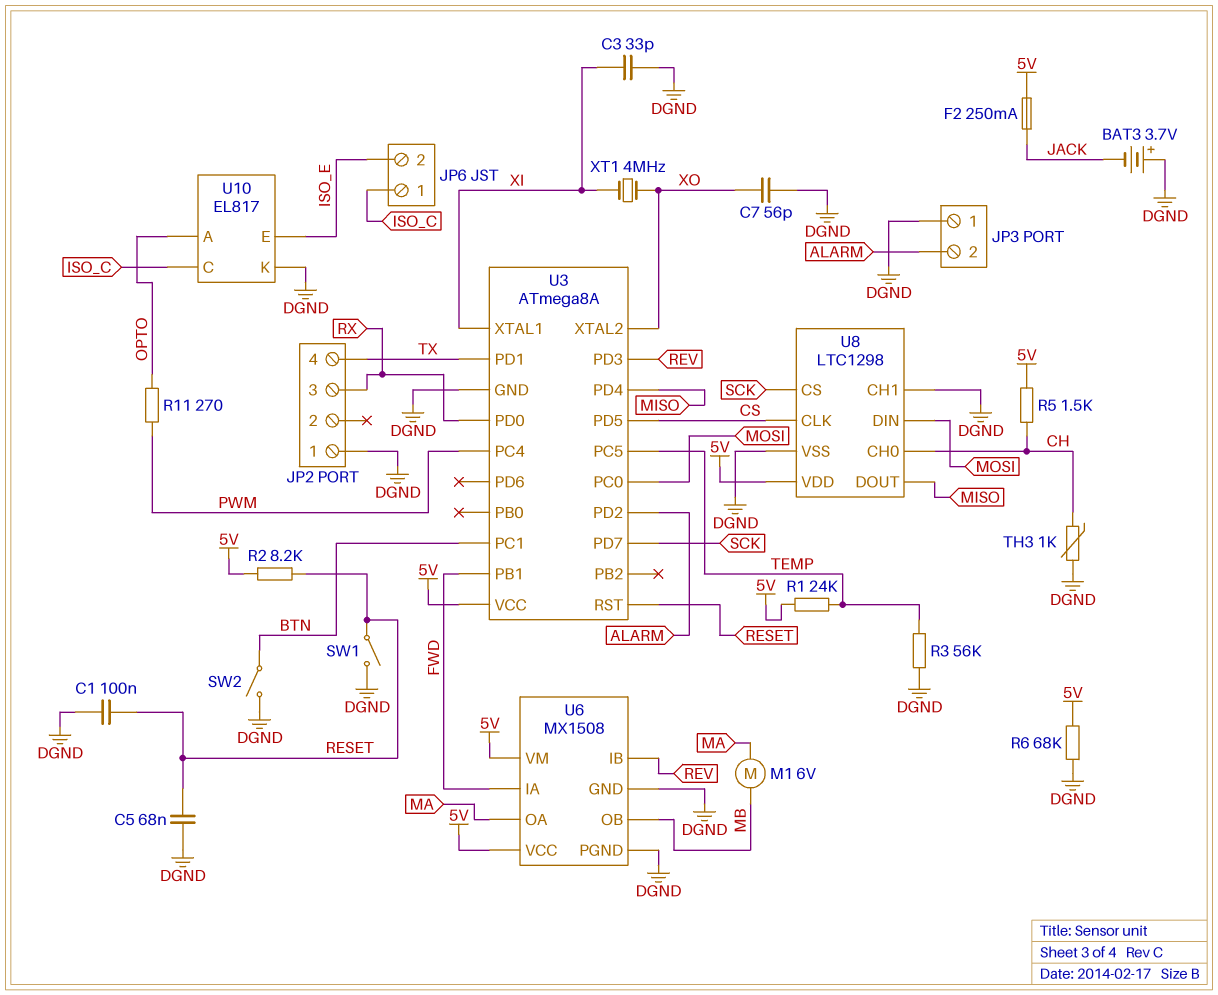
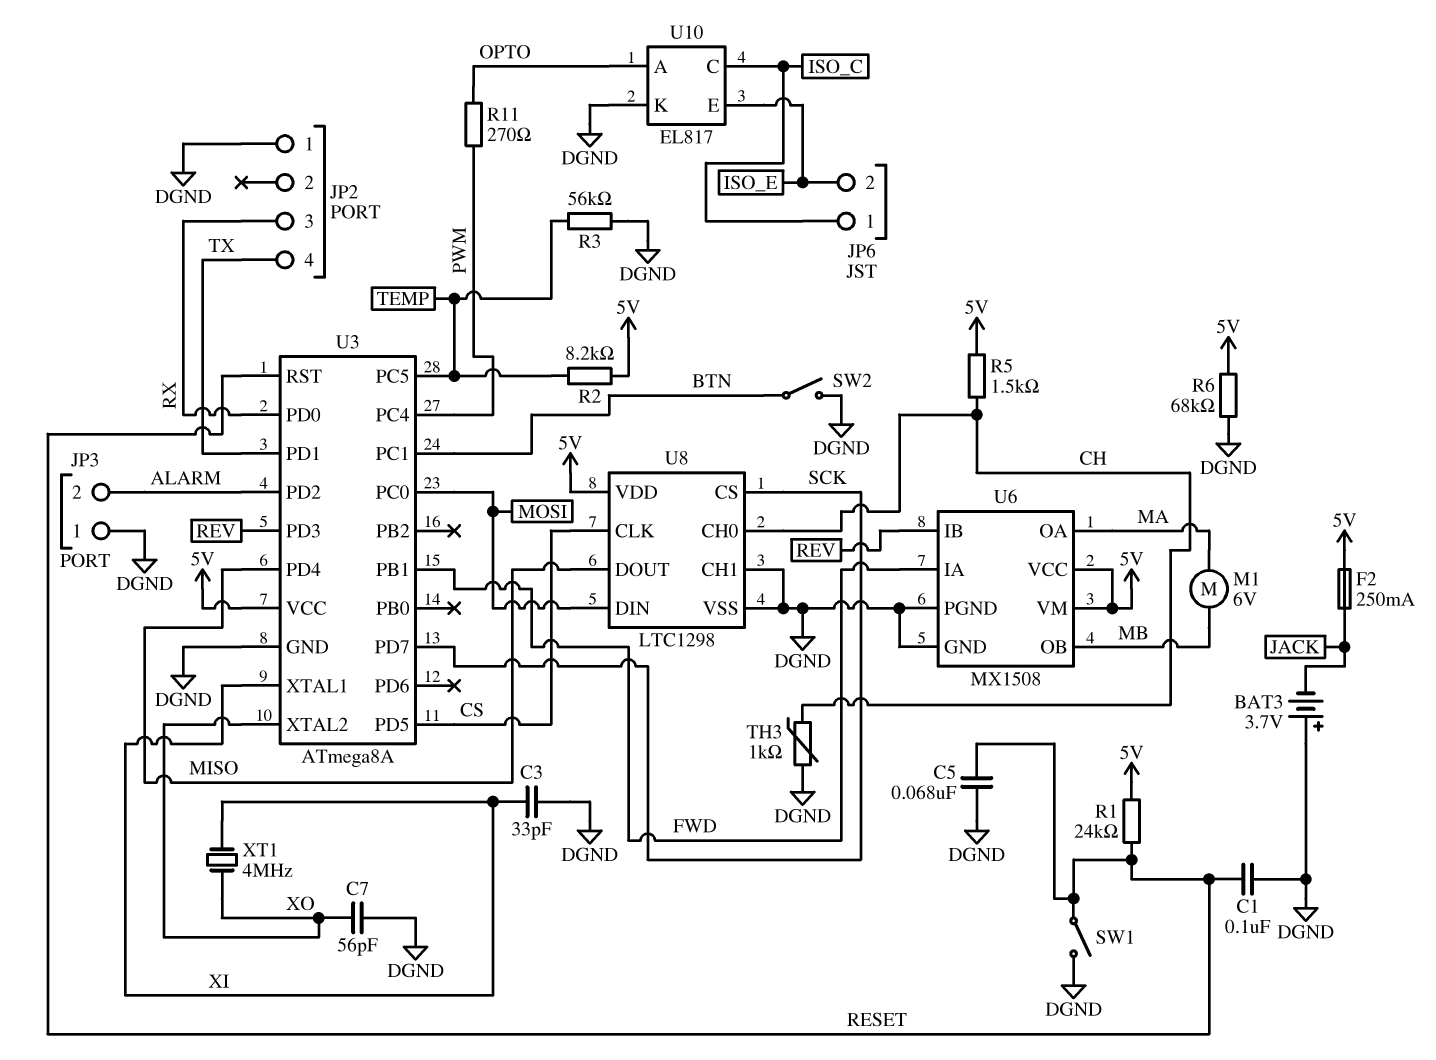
R1: 24k (5V, TEMP) -> 24k (5V, RESET)
R2: 8.2k (5V, RESET) -> 8.2k (5V, TEMP)

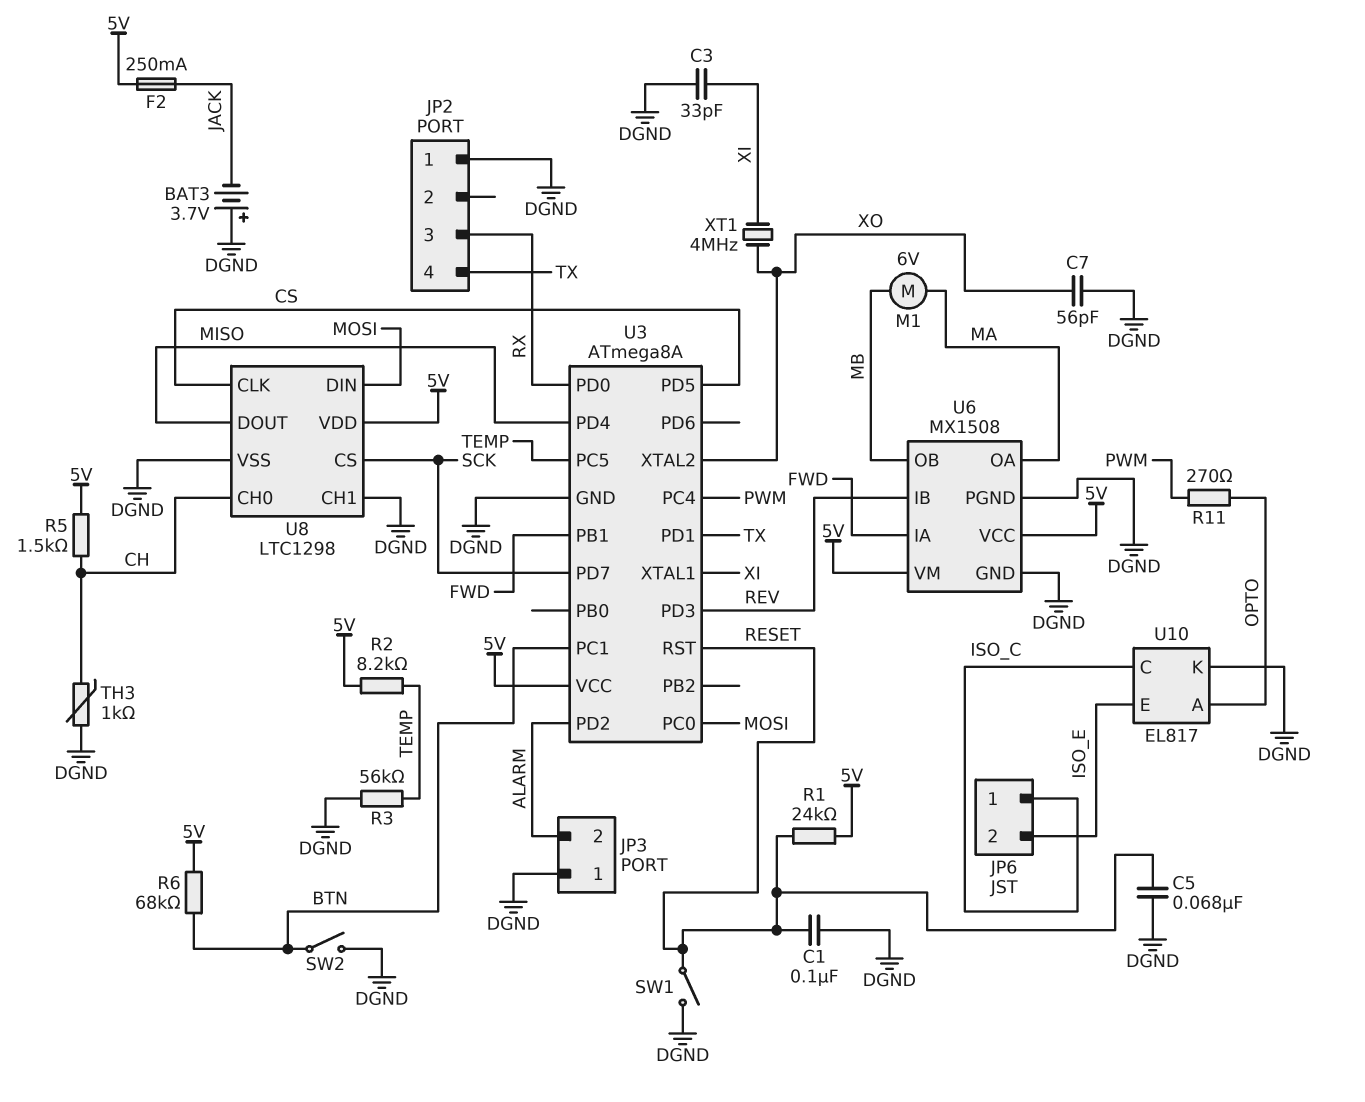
R6: 68k (5V, DGND) -> 68k (5V, BTN)

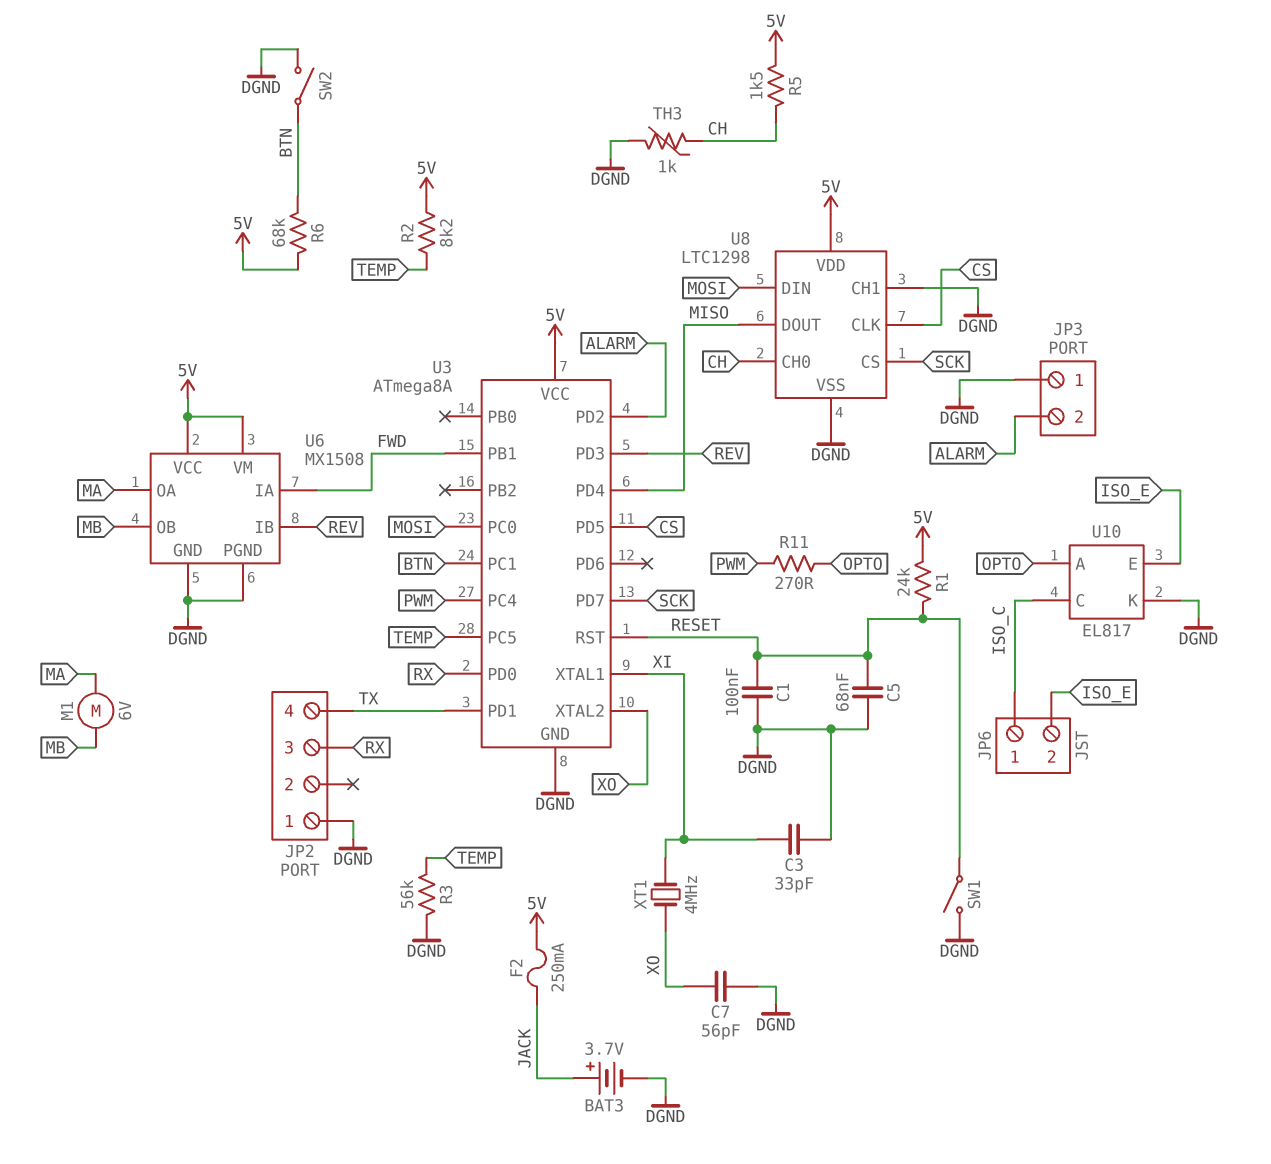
BAT3: 3.7V (plus DGND, minus JACK) -> 3.7V (plus JACK, minus DGND)

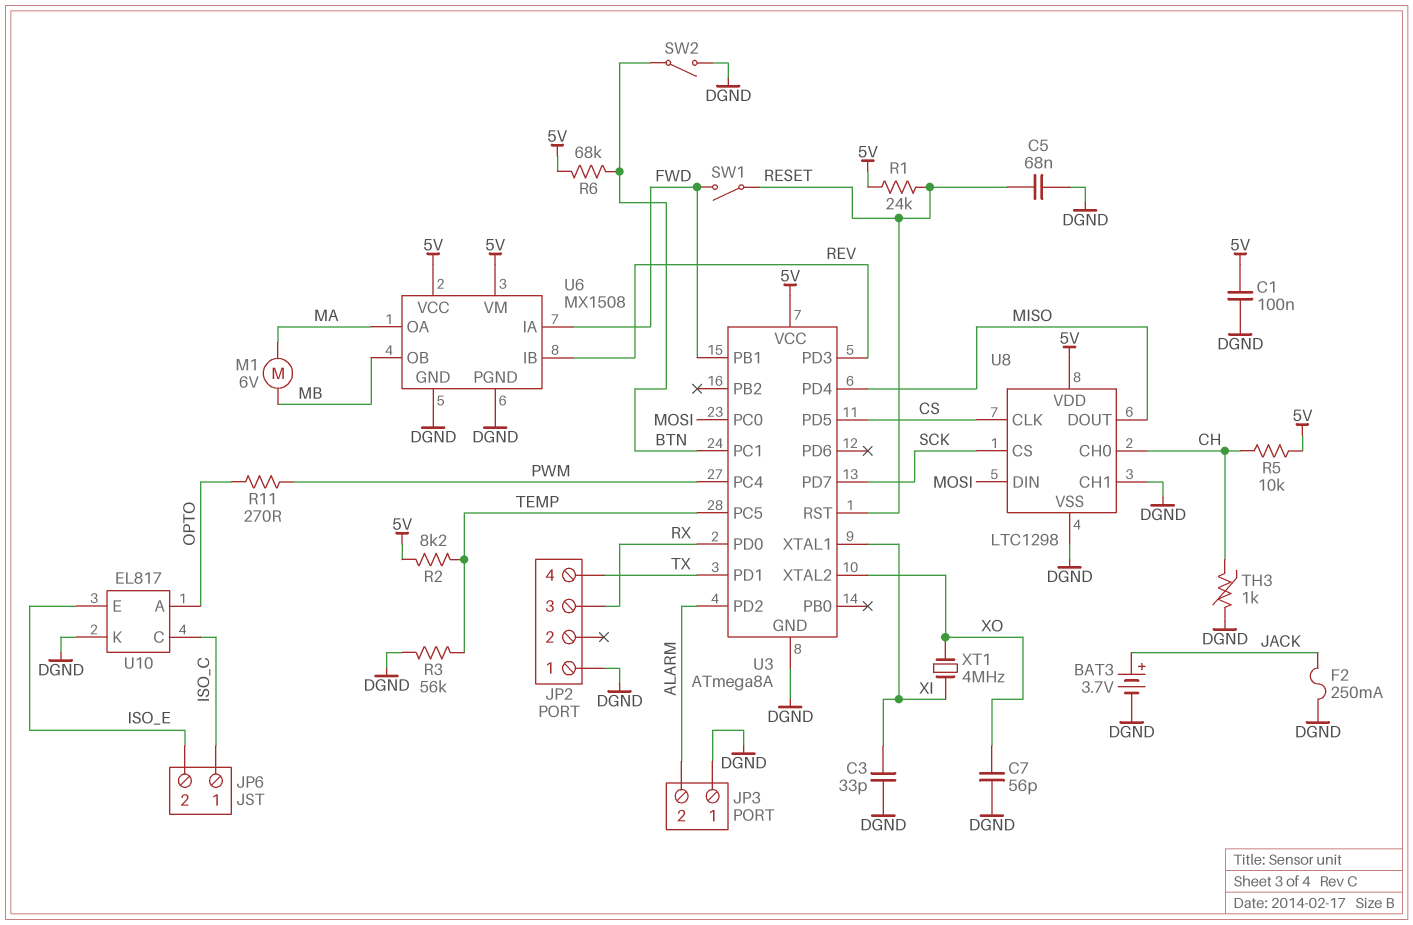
C1: 100nF (DGND, RESET) -> 100nF (5V, DGND)
F2: 250mA (5V, JACK) -> 250mA (DGND, JACK)
R5: 1.5k (5V, CH) -> 10k (5V, CH)
SW1: switch (DGND, RESET) -> switch (FWD, RESET)

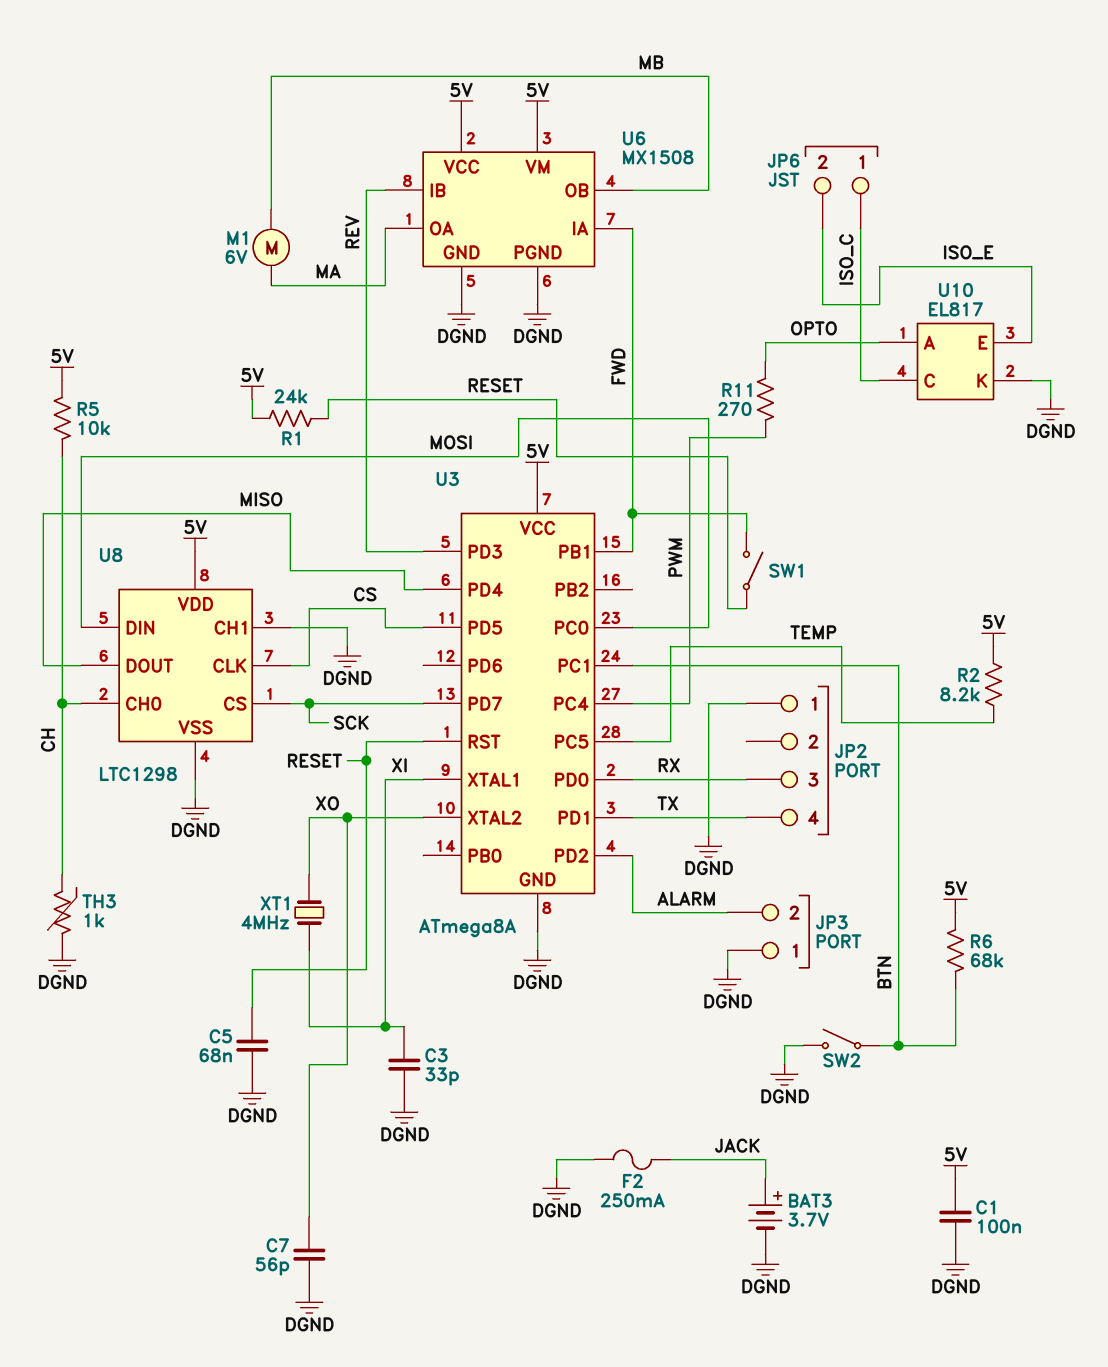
R3: 56k (DGND, TEMP) -> none

